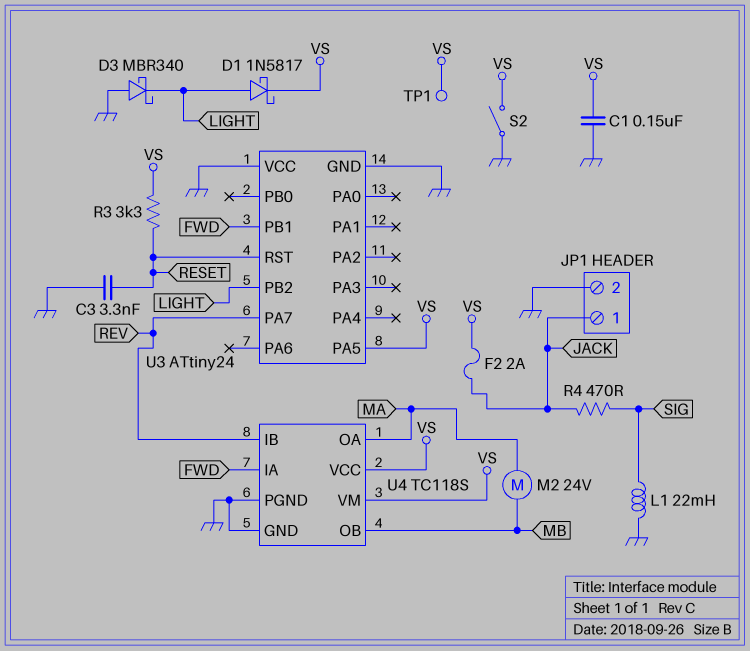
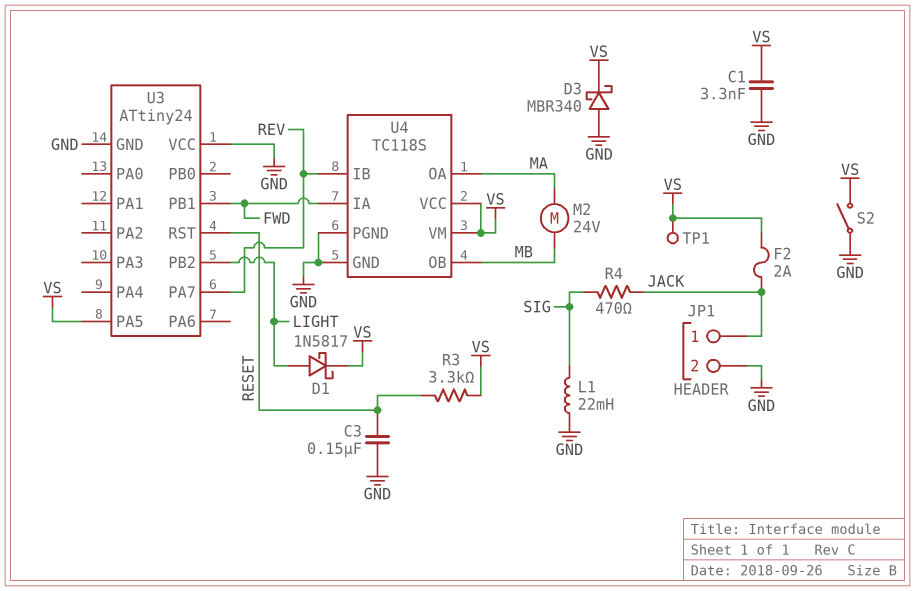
C1: 150nF (GND, VS) -> 3.3nF (GND, VS)
C3: 3.3nF (GND, RESET) -> 150nF (GND, RESET)
D3: schottky MBR340 (A GND, K LIGHT) -> schottky MBR340 (A GND, K VS)

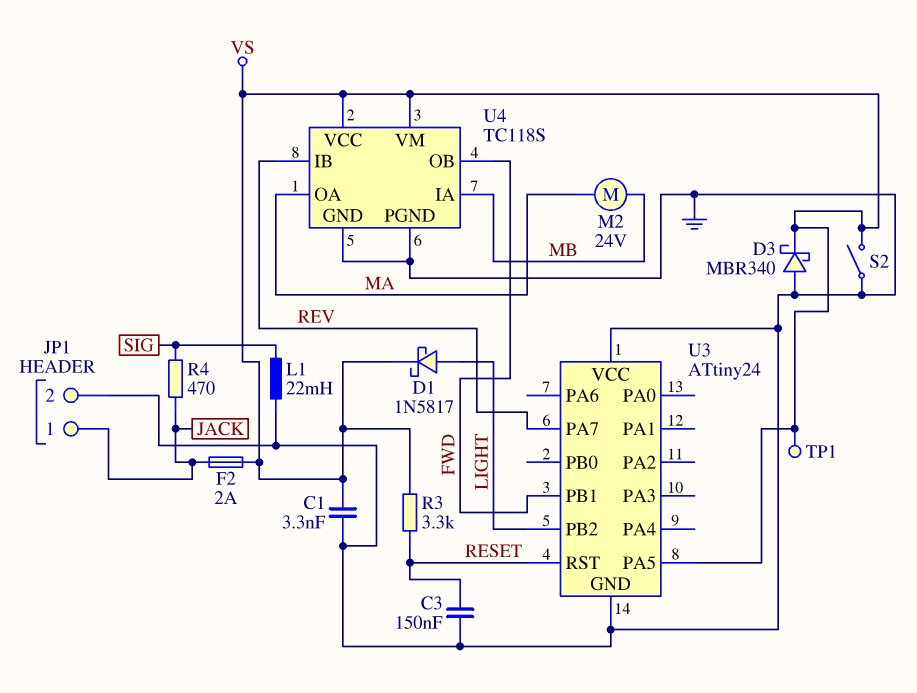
U4 pin IA: FWD -> MB
U4 pin OB: MB -> FWD

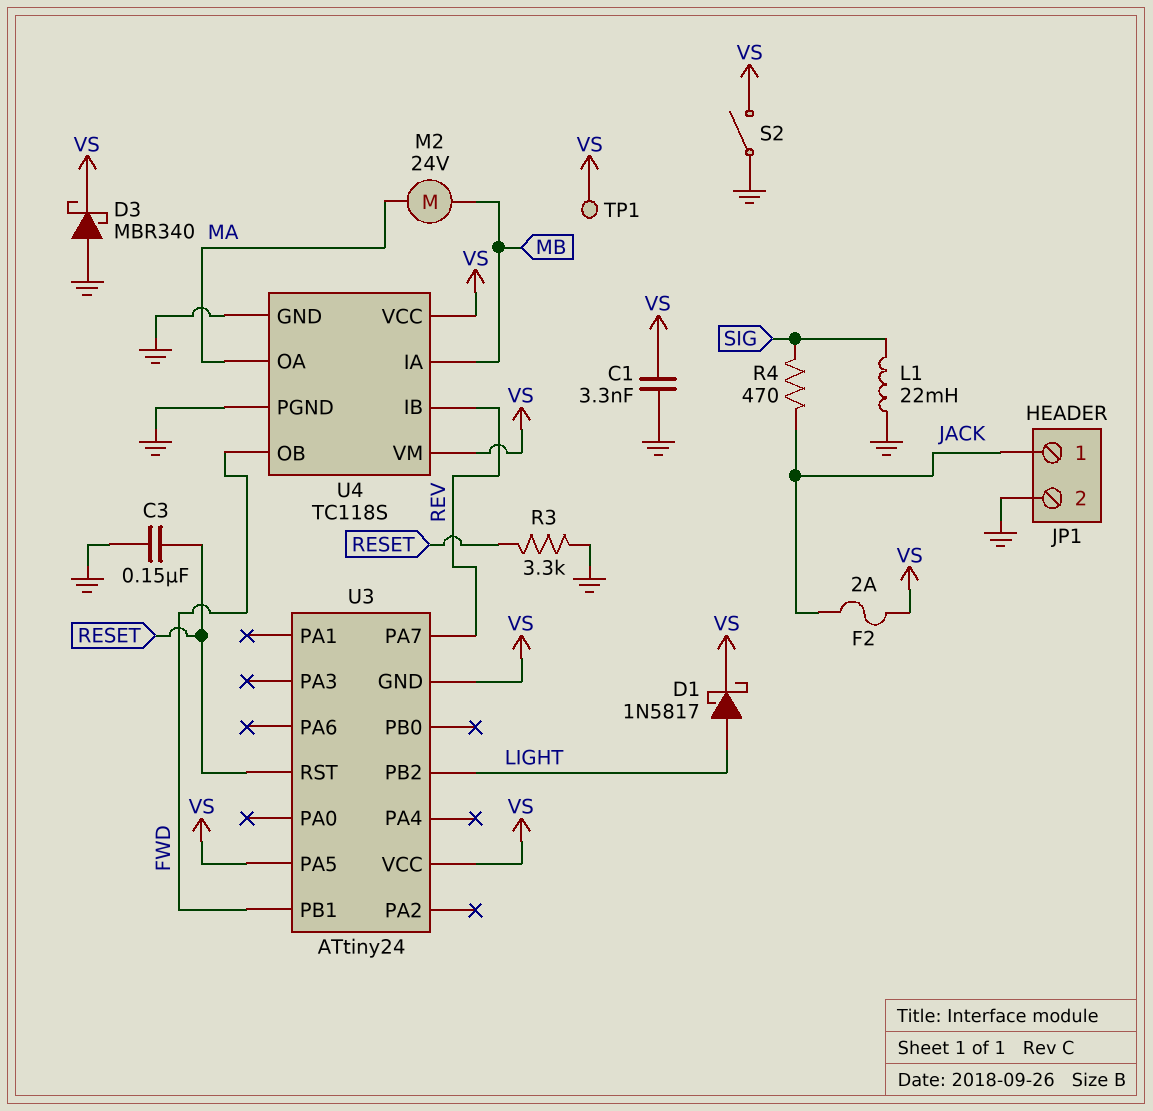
R3: 3.3k (RESET, VS) -> 3.3k (GND, RESET)
U3 pin GND: GND -> VS
U3 pin VCC: GND -> VS

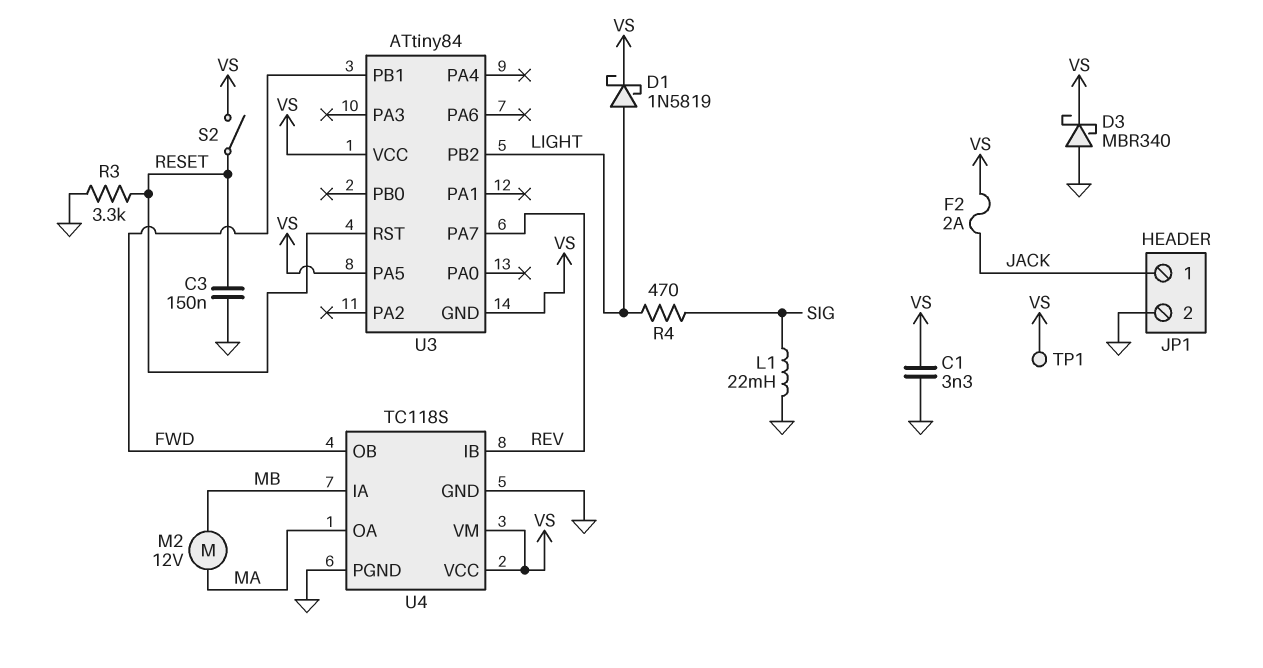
D1: schottky 1N5817 (A LIGHT, K VS) -> schottky 1N5819 (A LIGHT, K VS)
M2: motor 24V (MA, MB) -> motor 12V (MA, MB)
R4: 470 (JACK, SIG) -> 470 (LIGHT, SIG)
S2: switch (GND, VS) -> switch (RESET, VS)
U3: ATtiny24 -> ATtiny84

